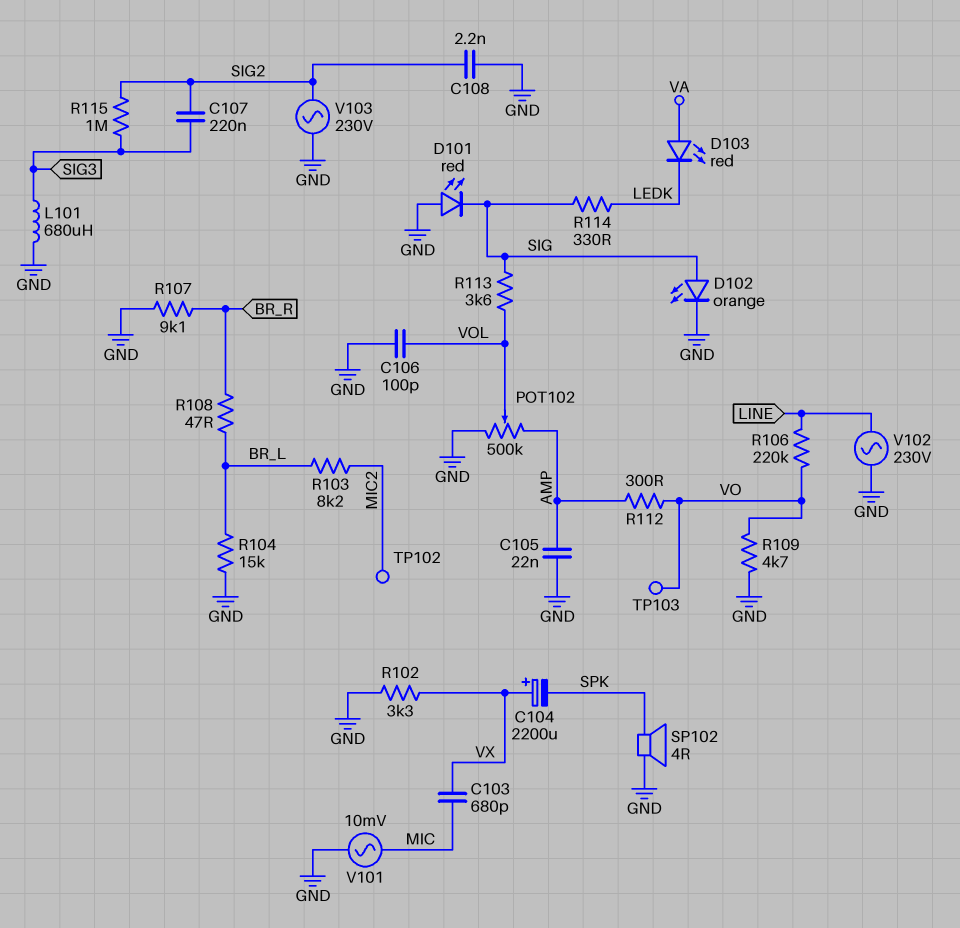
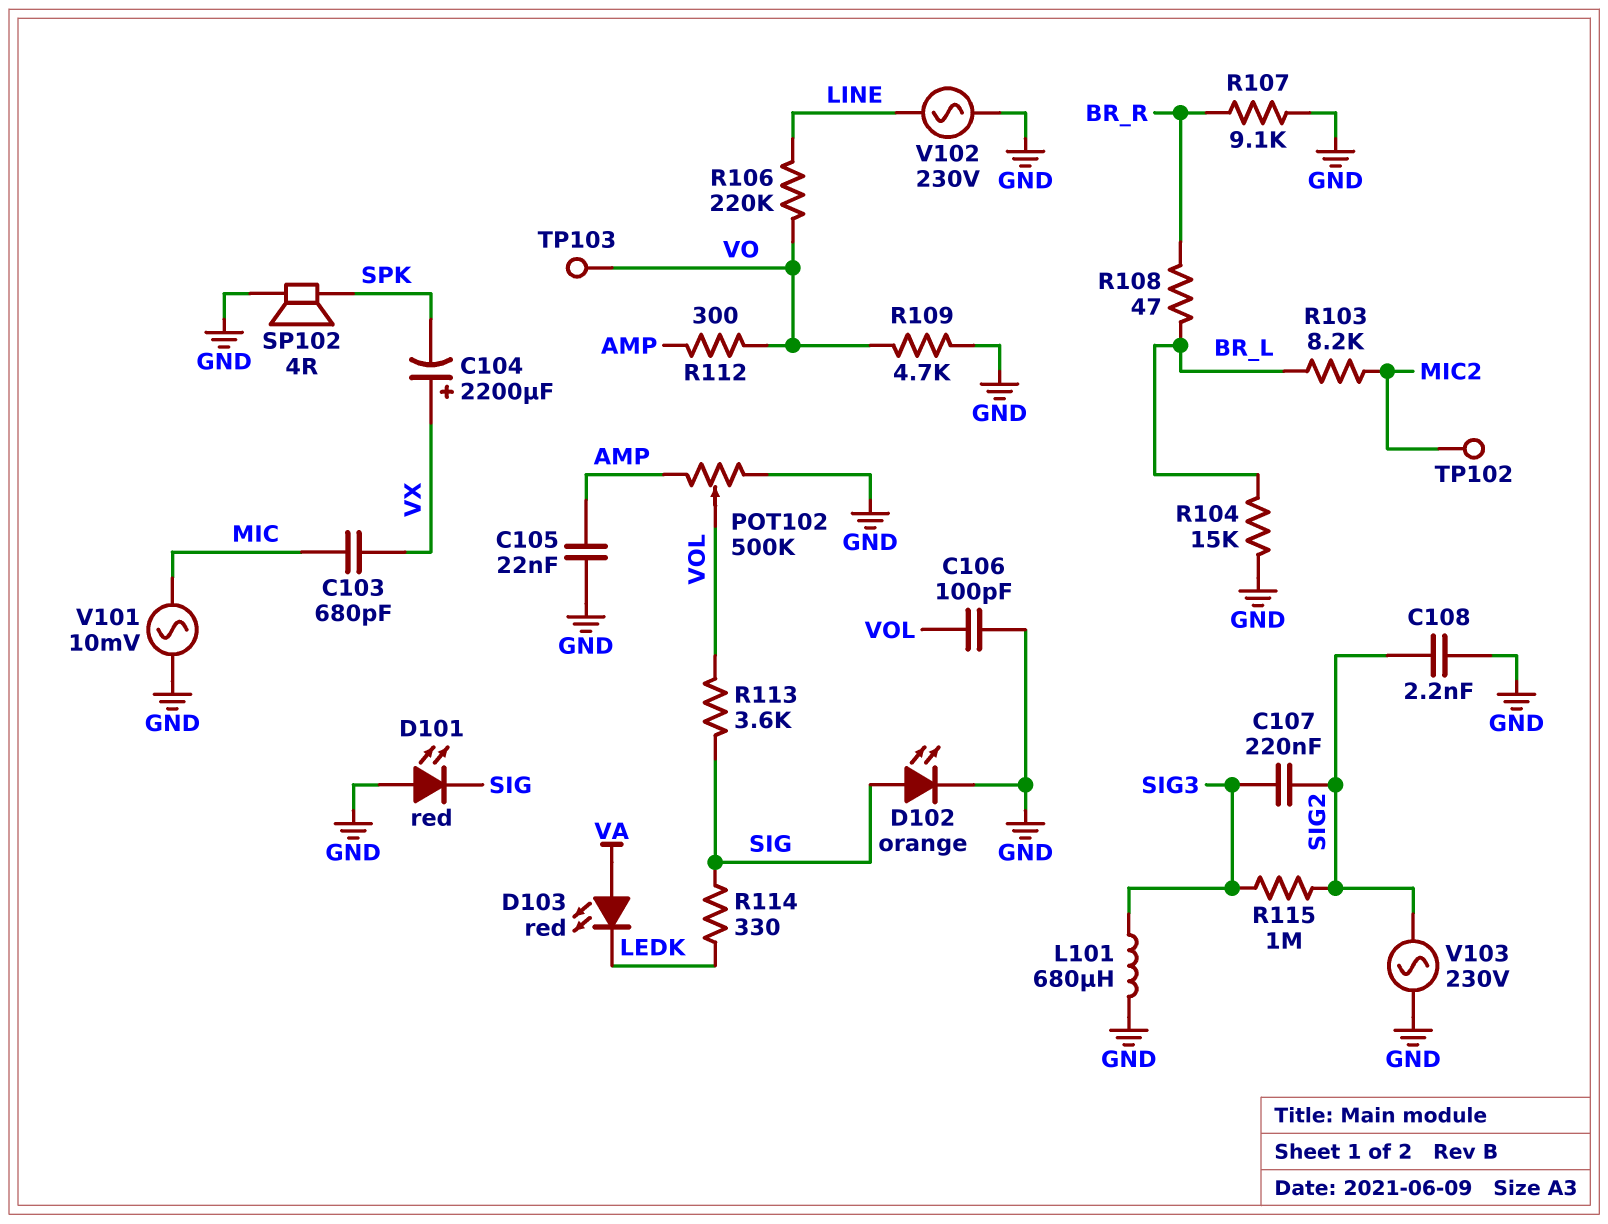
R102: 3.3k (GND, VX) -> none

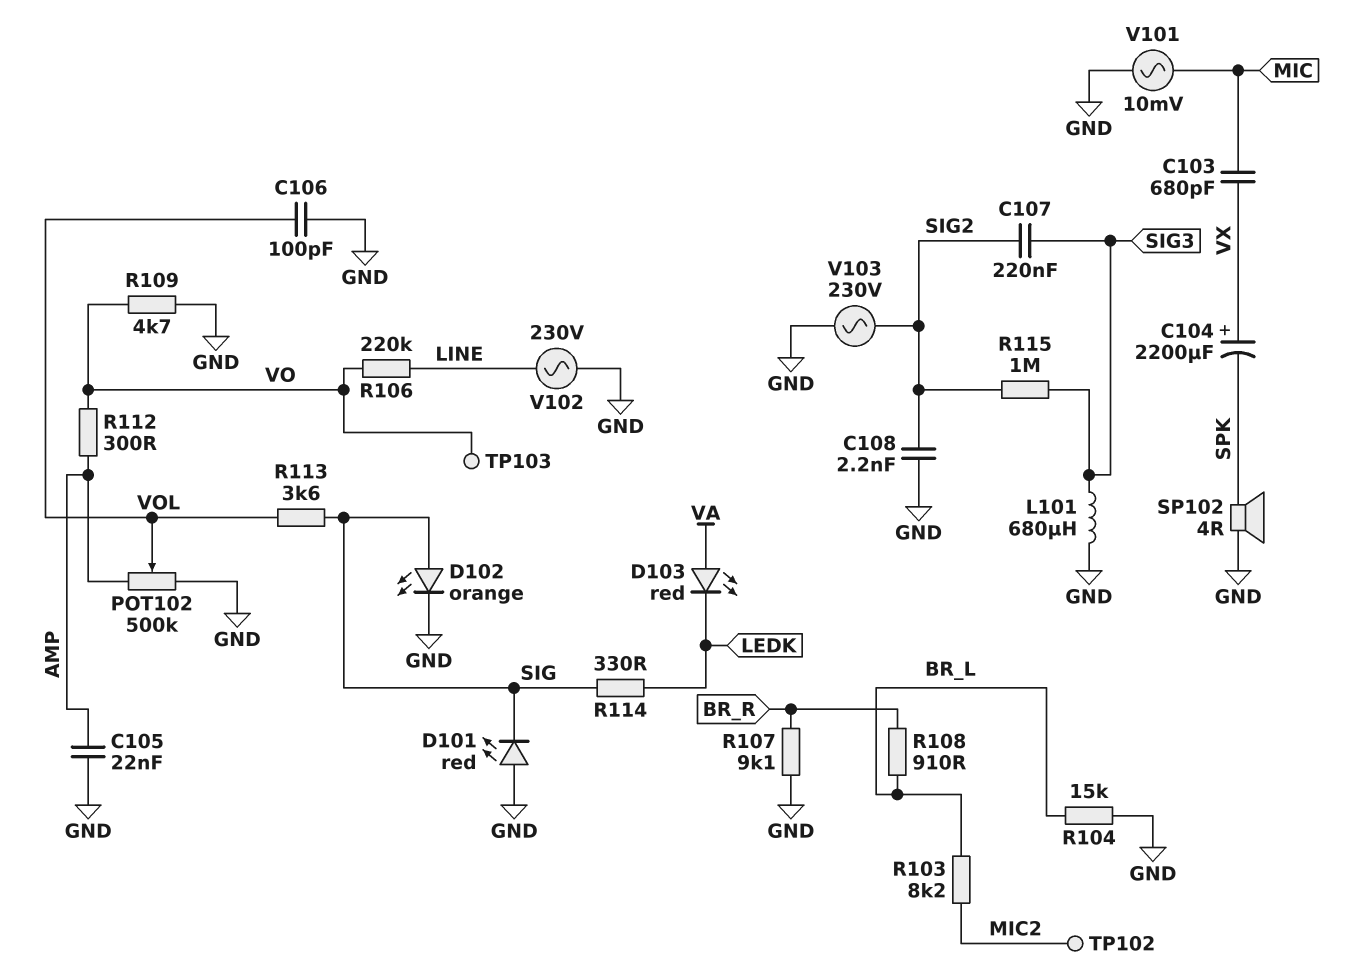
R108: 47 (BR_L, BR_R) -> 910 (BR_L, BR_R)

